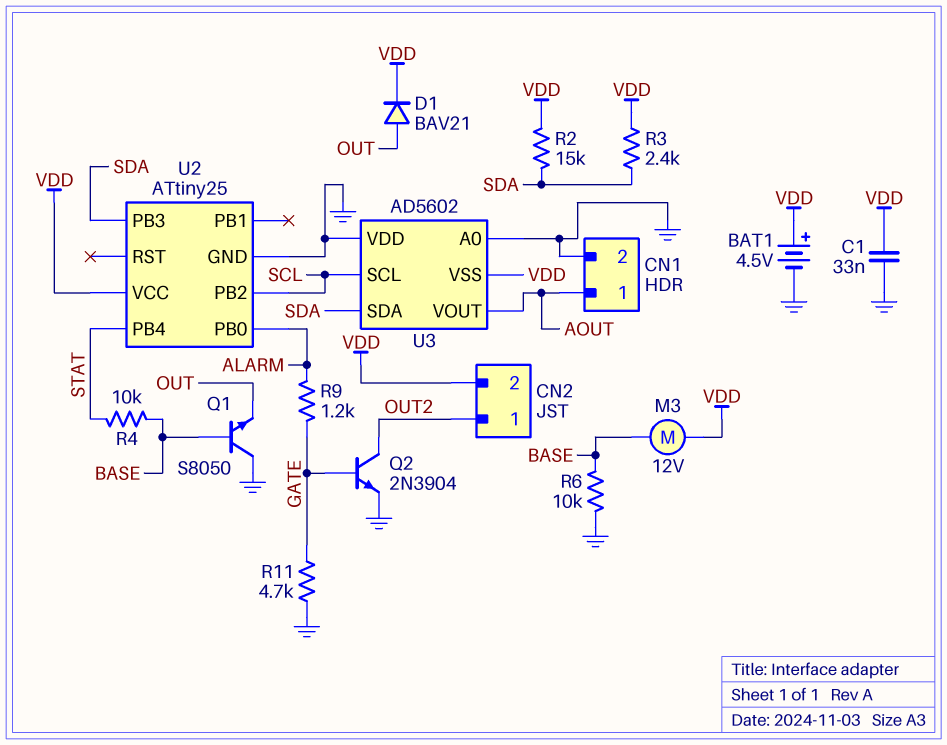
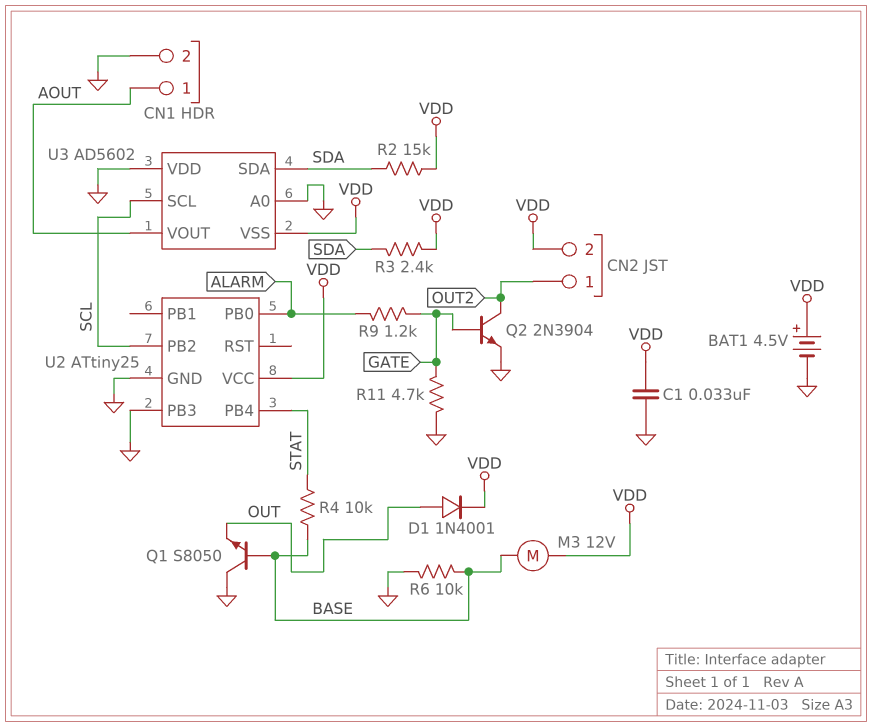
D1: diode BAV21 (A OUT, K VDD) -> diode 1N4001 (A OUT, K VDD)
U2 pin PB3: SDA -> GND

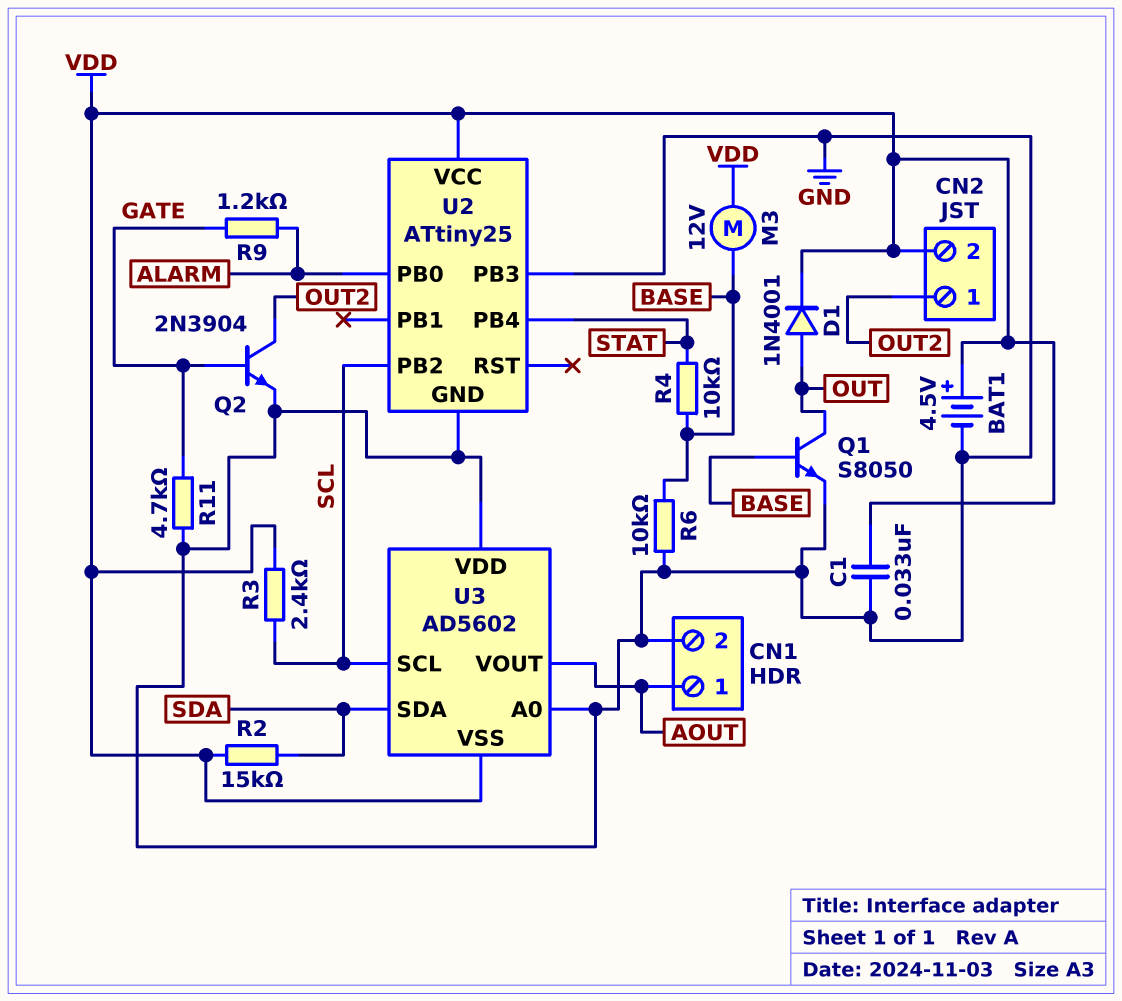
Q1: NPN S8050 (B BASE, C GND, E OUT) -> NPN S8050 (B BASE, C OUT, E GND)
R3: 2.4k (SDA, VDD) -> 2.4k (SCL, VDD)

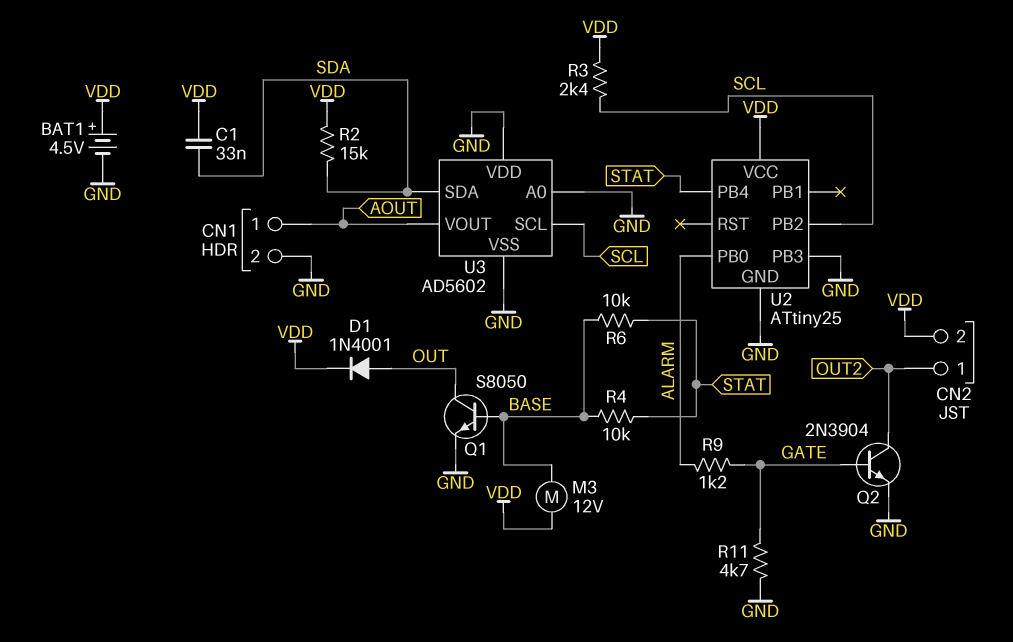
C1: 33nF (GND, VDD) -> 33nF (SDA, VDD)
R6: 10k (BASE, GND) -> 10k (BASE, STAT)
U3 pin VSS: VDD -> GND

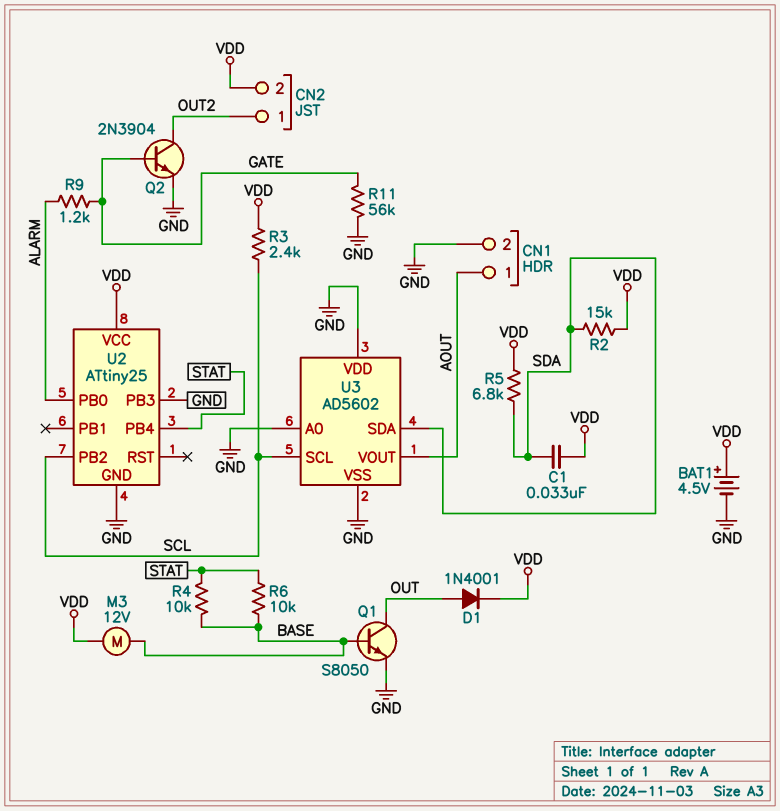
R5: none -> 6.8k (SDA, VDD)
R11: 4.7k (GATE, GND) -> 56k (GATE, GND)

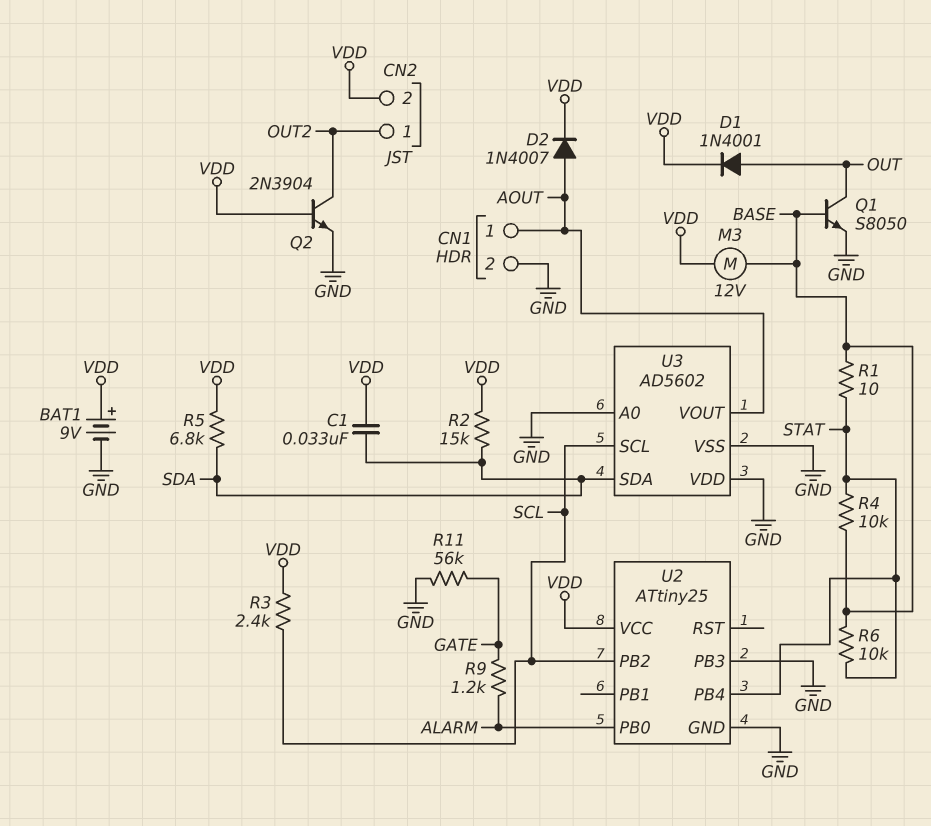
BAT1: 4.5V (plus VDD, minus GND) -> 9V (plus VDD, minus GND)
D2: none -> diode 1N4007 (A AOUT, K VDD)
Q2: NPN 2N3904 (B GATE, C OUT2, E GND) -> NPN 2N3904 (B VDD, C OUT2, E GND)
R1: none -> 10 (BASE, STAT)

